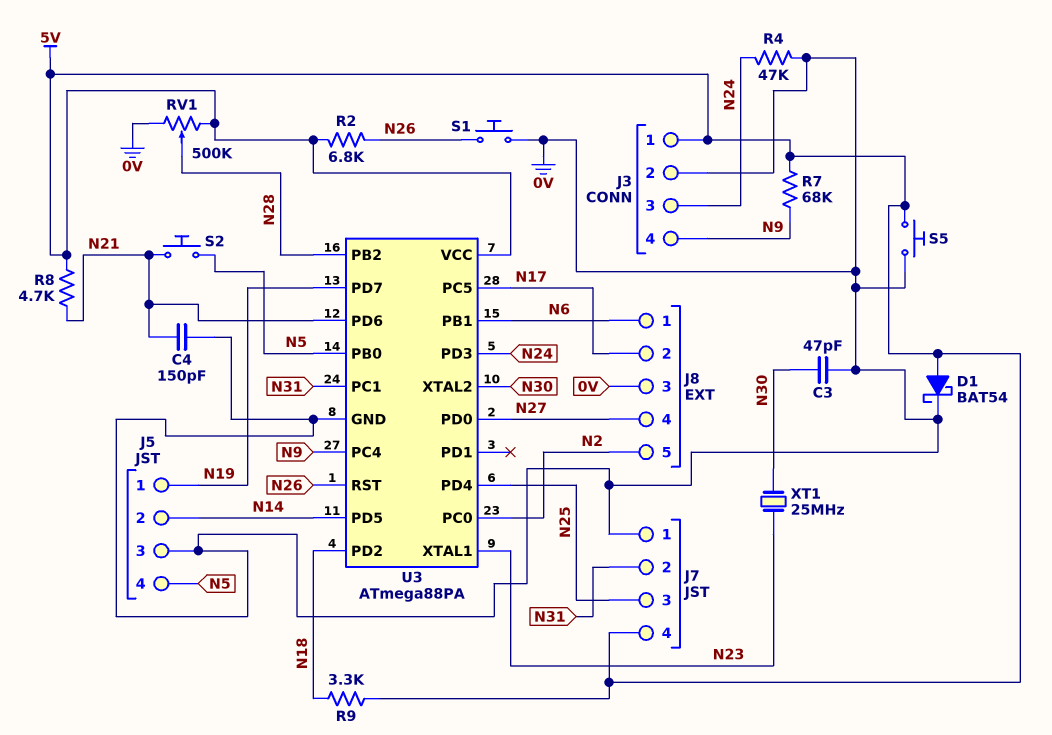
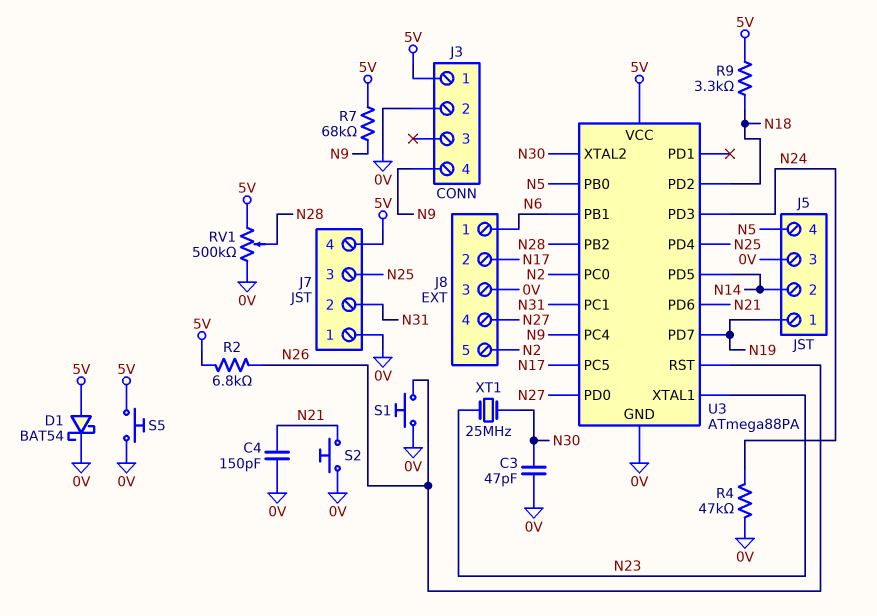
J3 pin 3: N24 -> none
R8: 4.7k (5V, N21) -> none
S2: button (N5, N21) -> button (0V, N21)

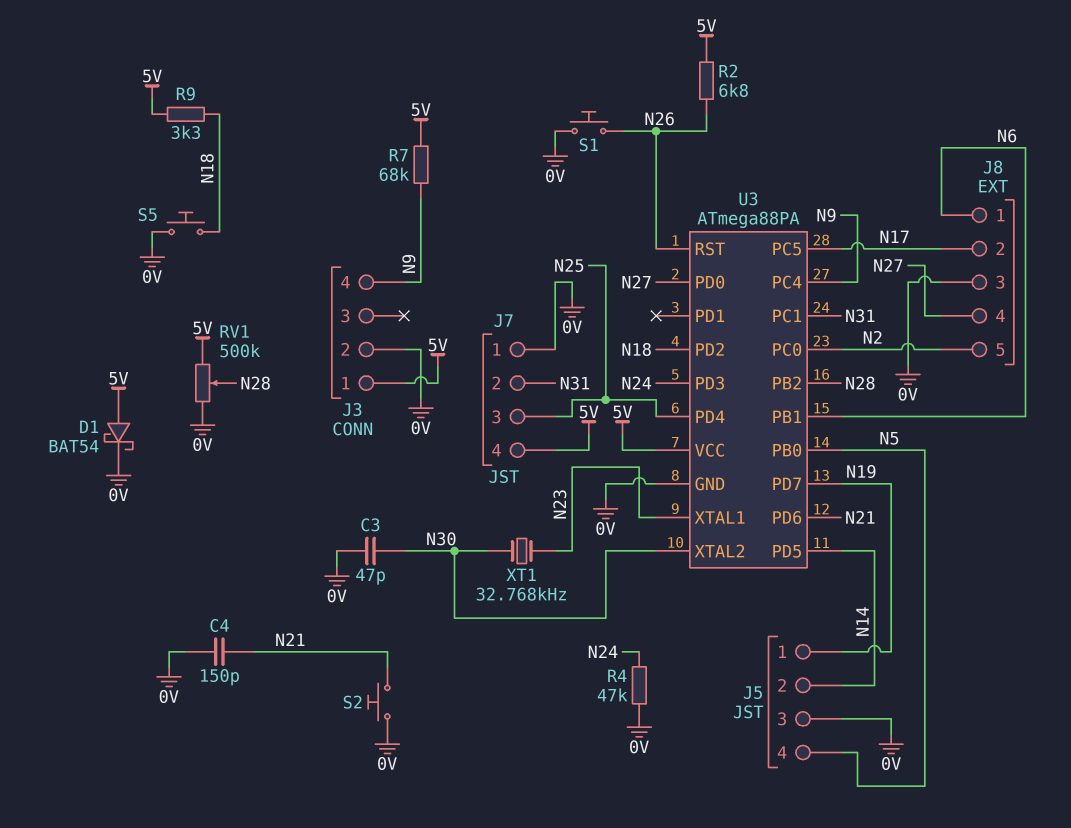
S5: button (0V, 5V) -> button (0V, N18)
XT1: 25MHz (N23, N30) -> 32.768kHz (N23, N30)

